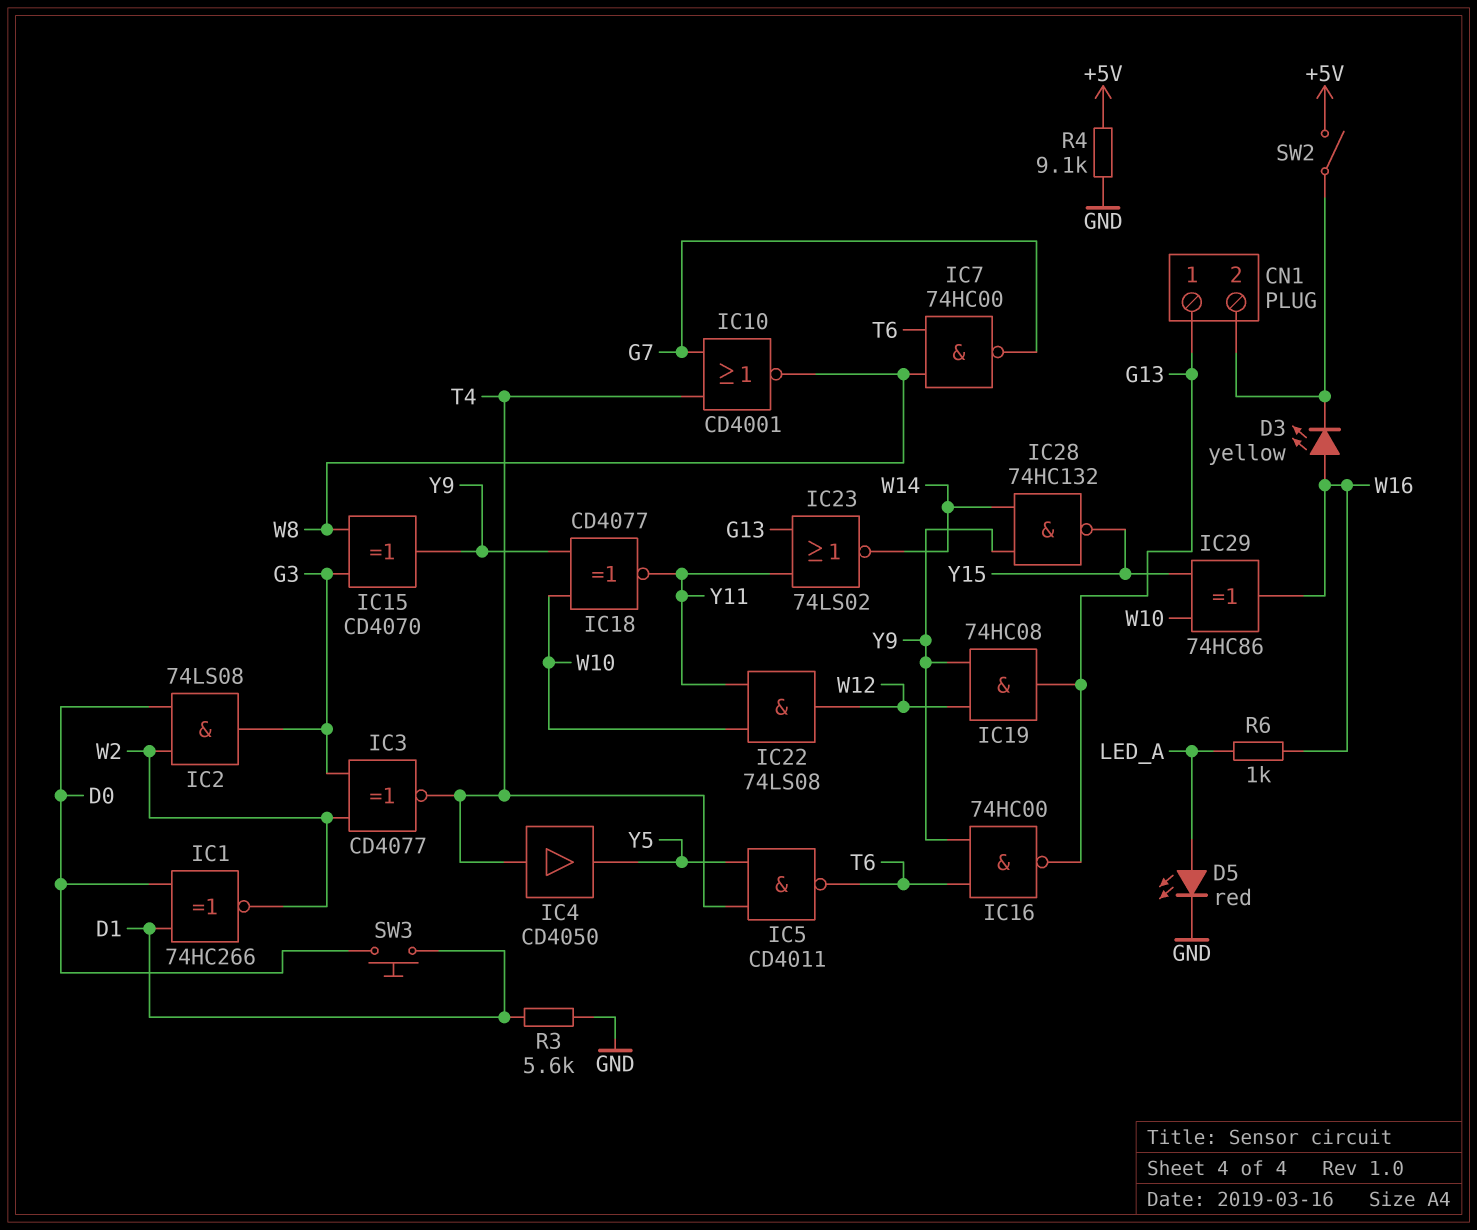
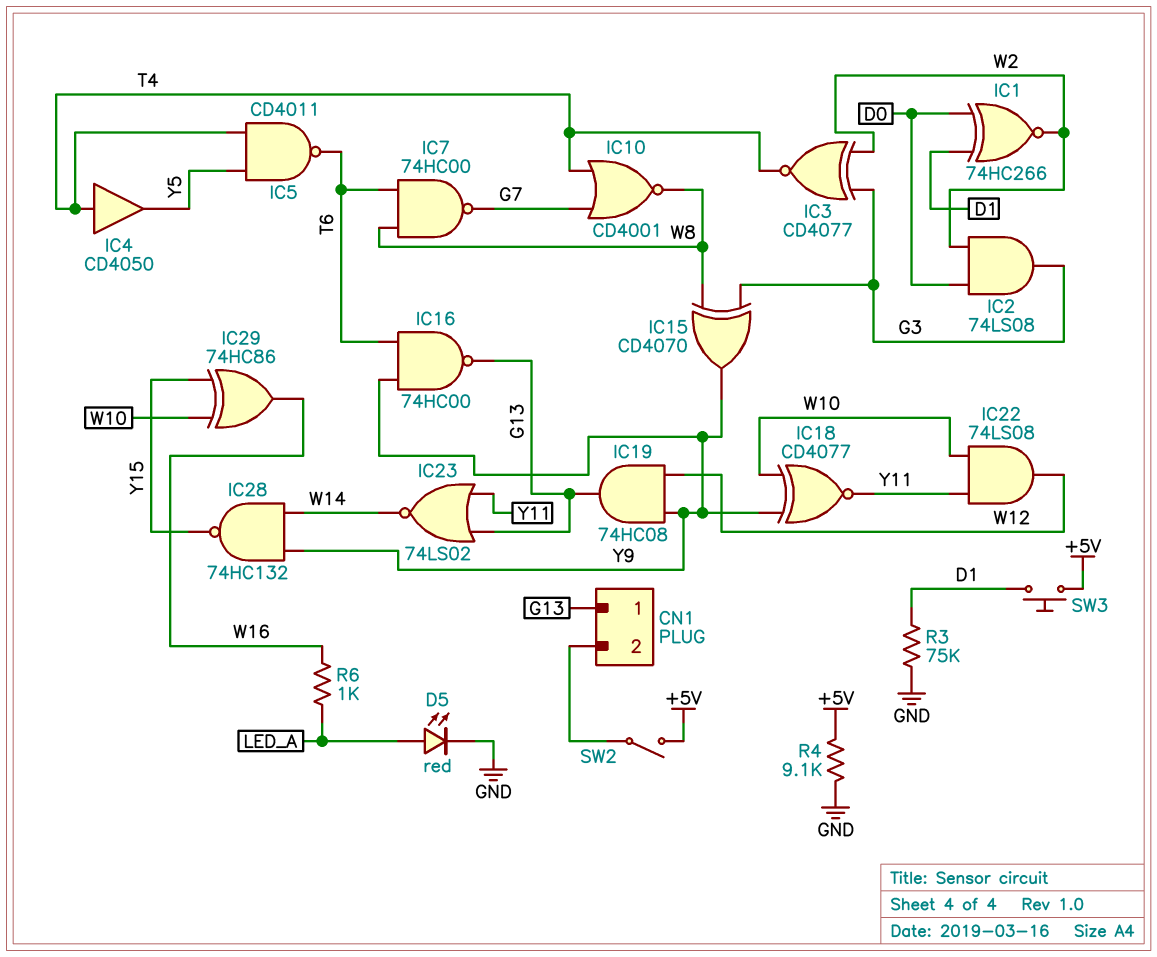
D3: LED yellow (A W16, K CN1/2) -> none
R3: 5.6k (D1, GND) -> 75k (D1, GND)
SW3: button (D0, D1) -> button (+5V, D1)

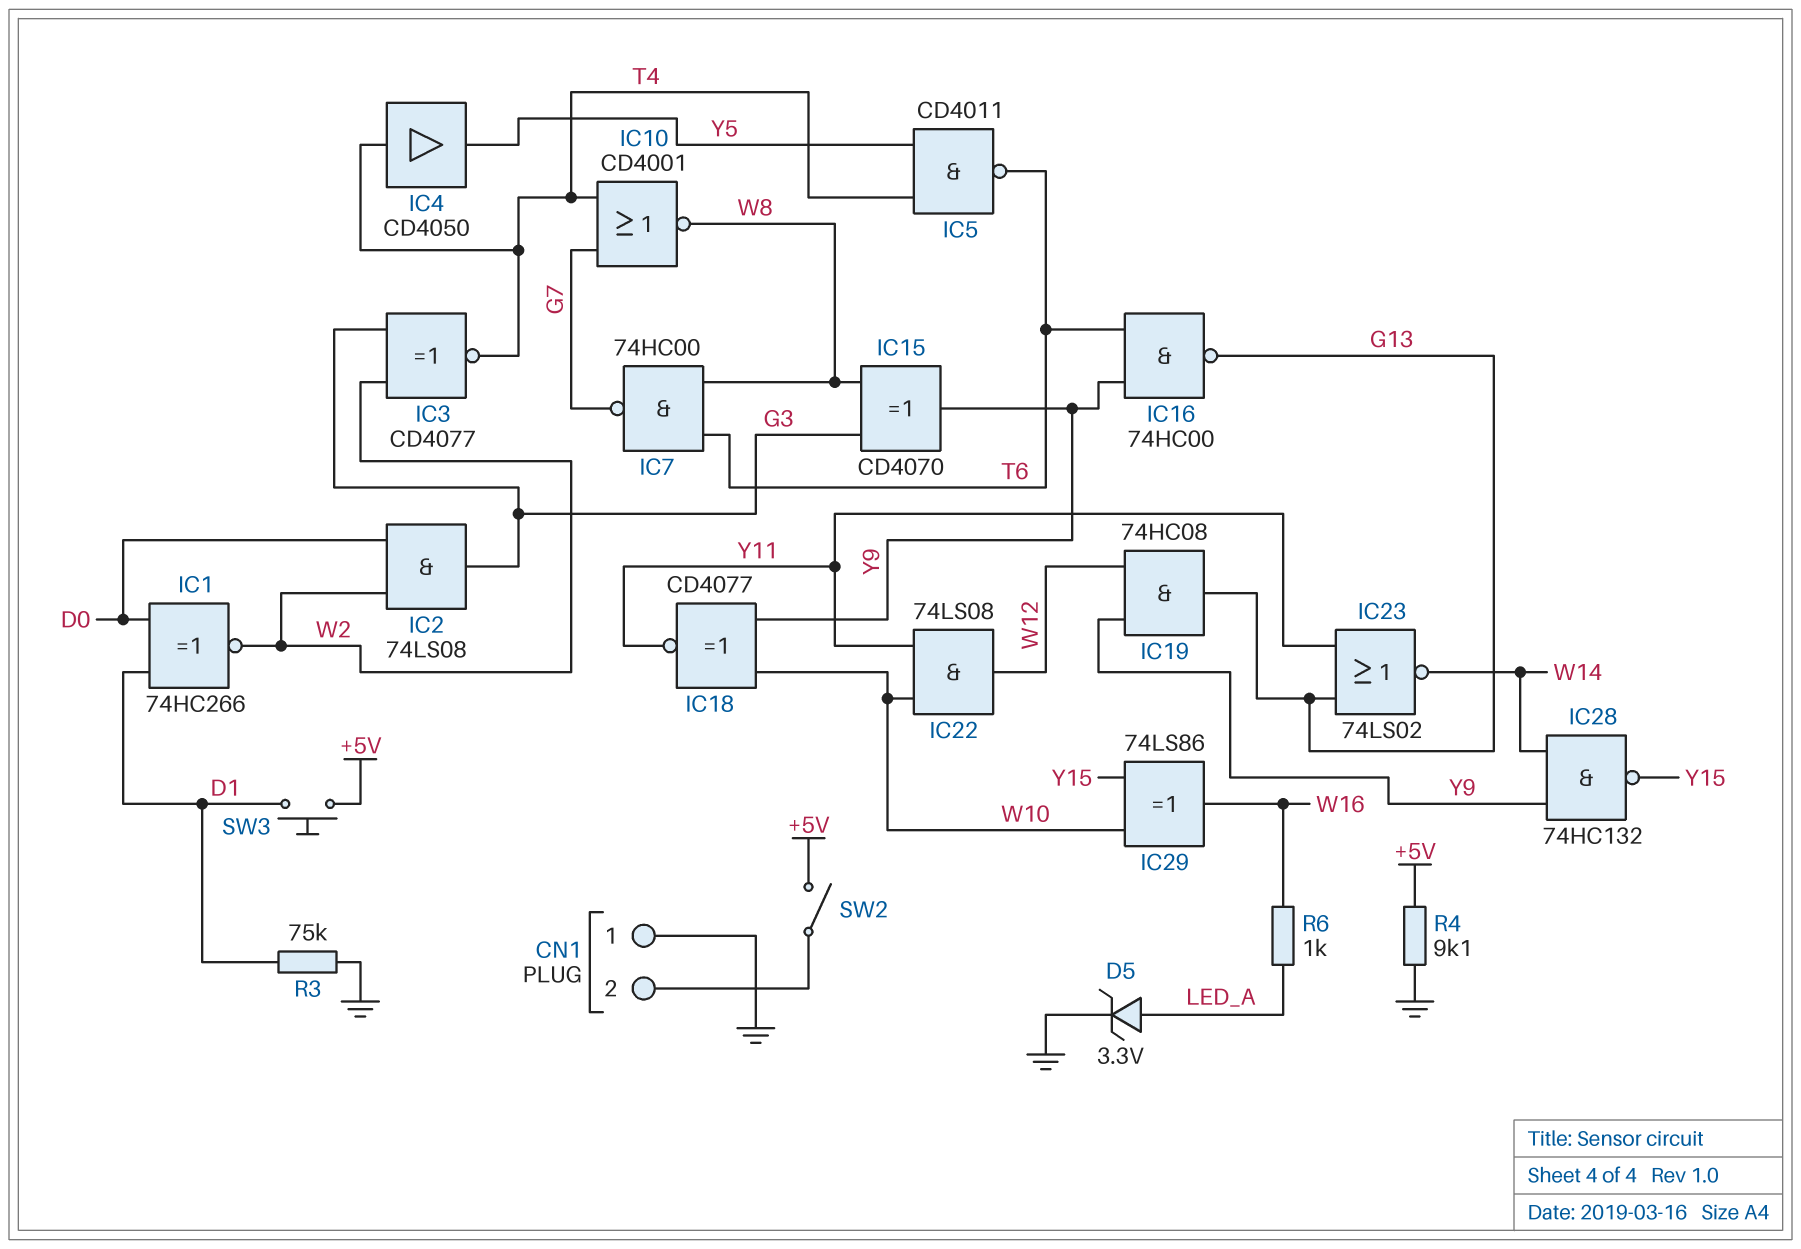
CN1 pin 1: G13 -> GND
D5: LED red (A LED_A, K GND) -> zener 3.3V (A LED_A, K GND)
IC29: XOR 74HC86 (in W10, in Y15, out W16) -> XOR 74LS86 (in W10, in Y15, out W16)

